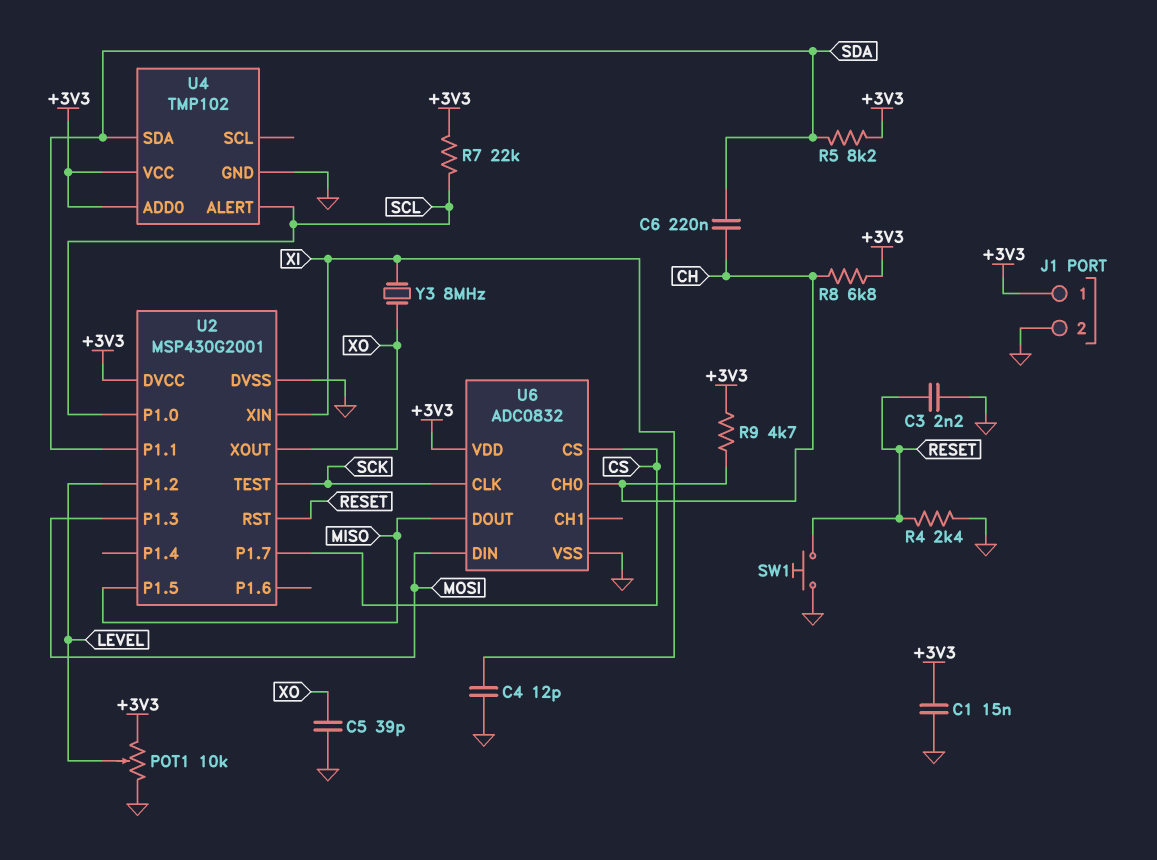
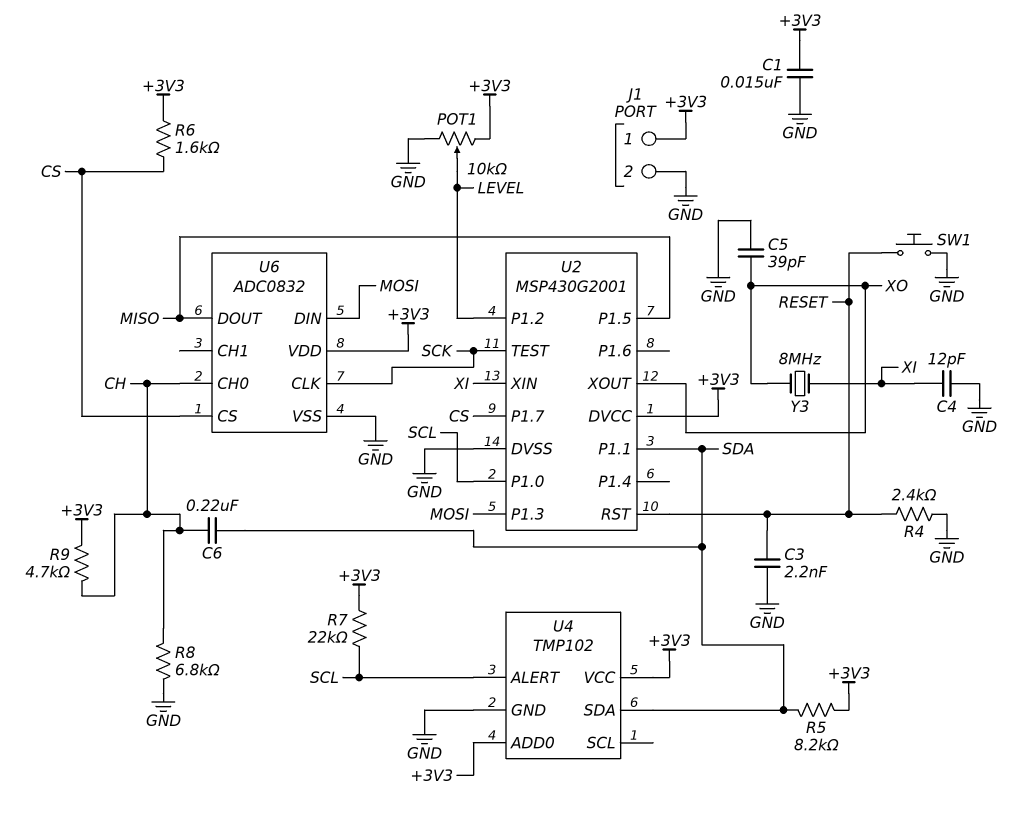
R6: none -> 1.6k (+3V3, CS)
R8: 6.8k (+3V3, CH) -> 6.8k (CH, GND)

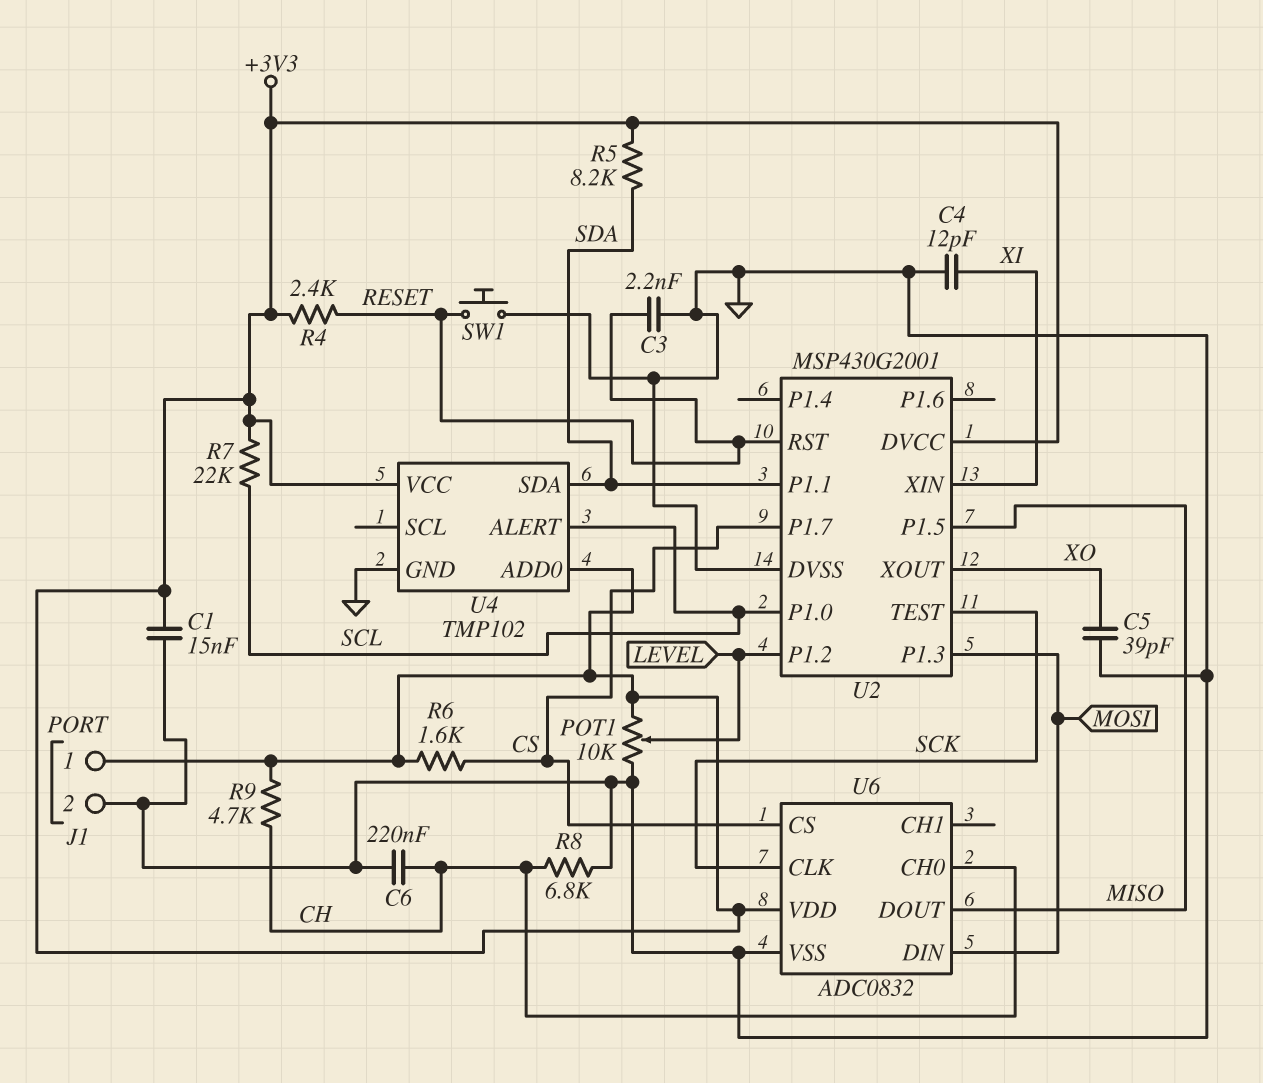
C6: 220nF (CH, SDA) -> 220nF (CH, GND)
R4: 2.4k (GND, RESET) -> 2.4k (+3V3, RESET)
Y3: 8MHz (XI, XO) -> none

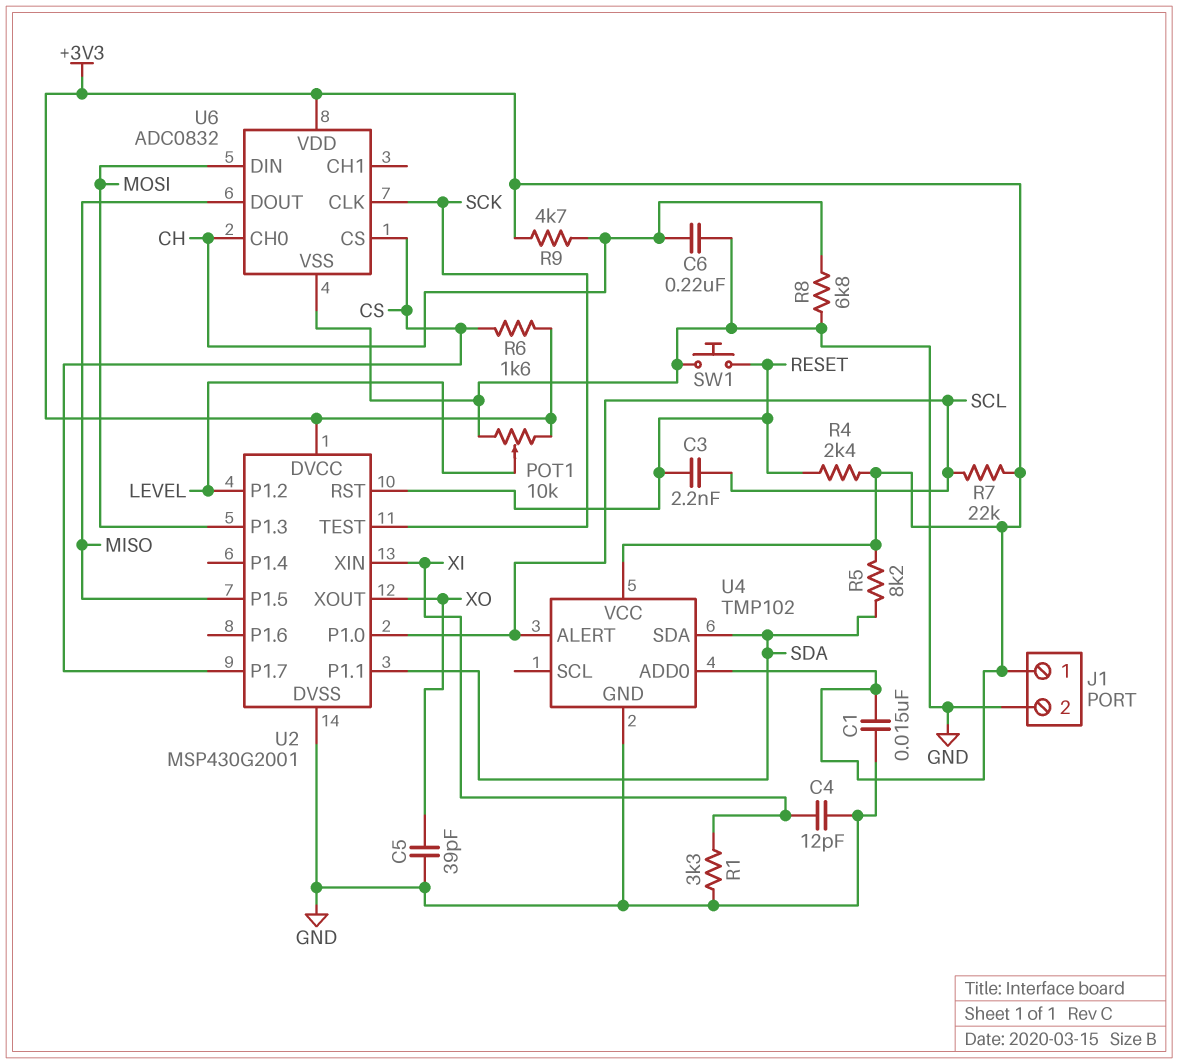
C3: 2.2nF (GND, RESET) -> 2.2nF (RESET, SCL)
R1: none -> 3.3k (GND, XI)

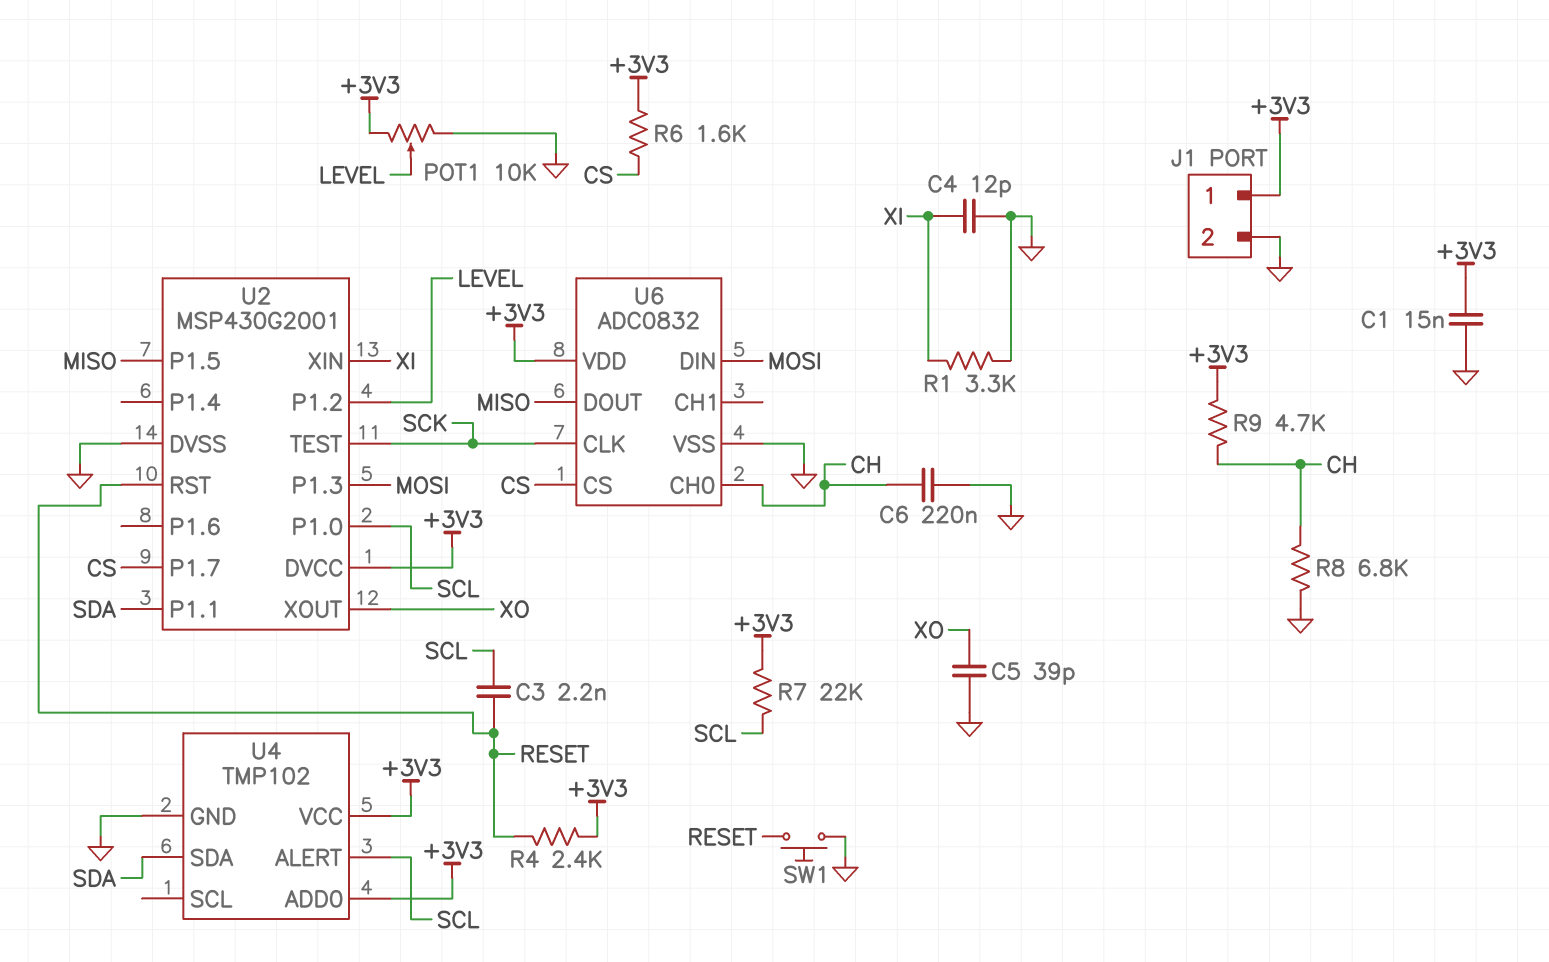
R5: 8.2k (+3V3, SDA) -> none

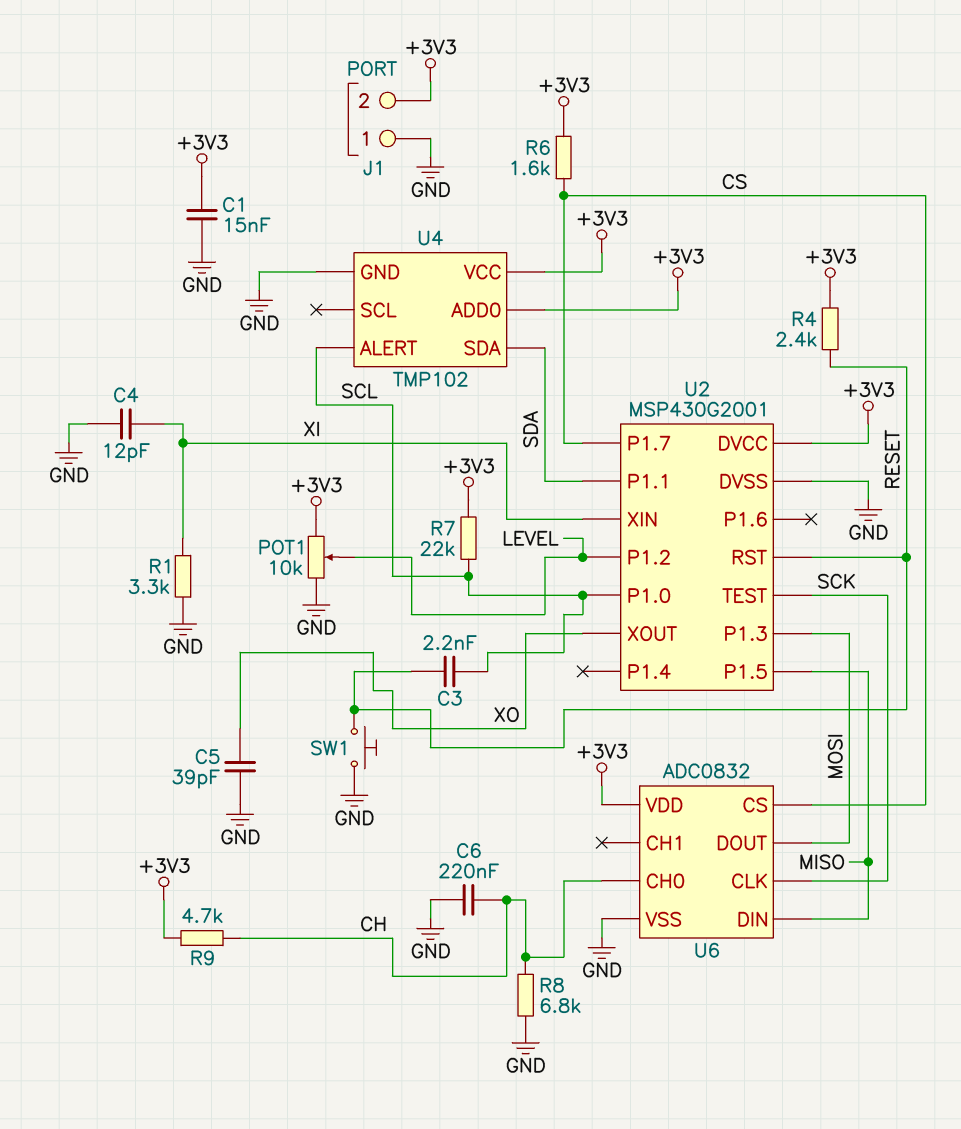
J1 pin 1: +3V3 -> GND
J1 pin 2: GND -> +3V3
U6 pin DIN: MOSI -> MISO
U6 pin DOUT: MISO -> MOSI

